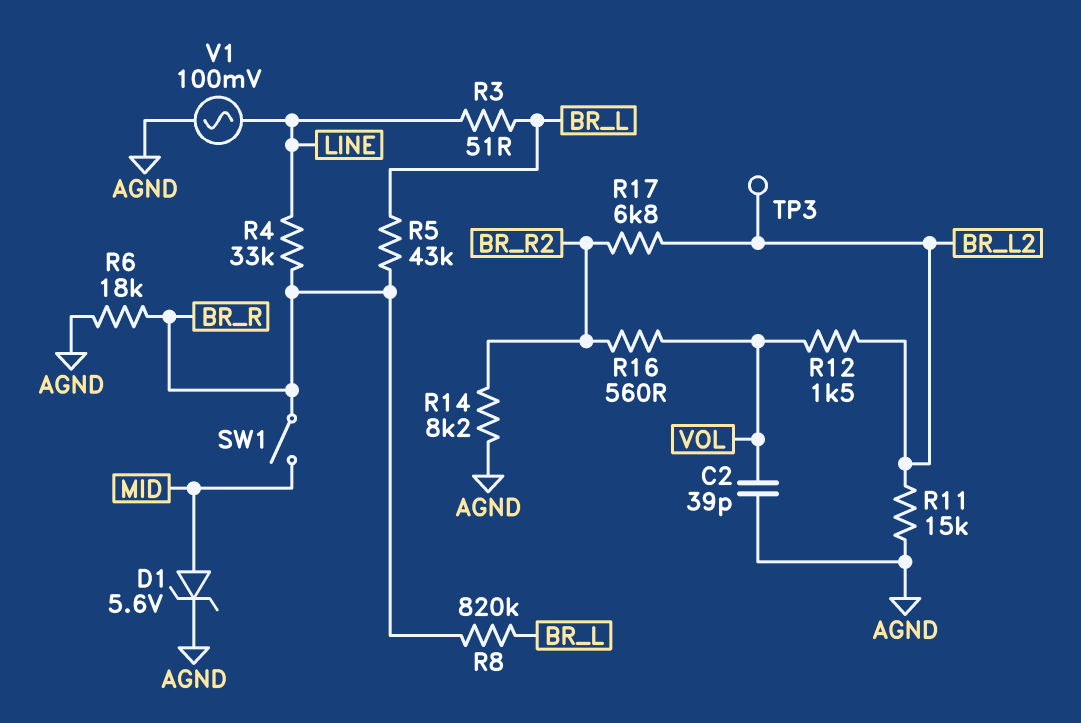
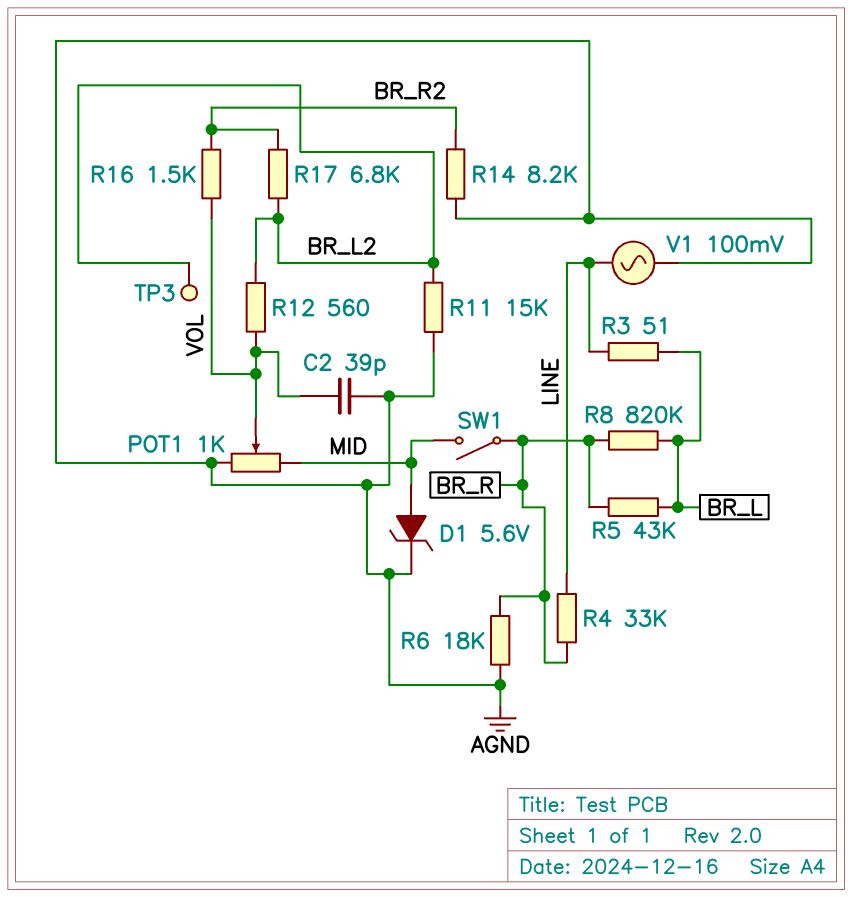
POT1: none -> 1k (AGND, MID, wiper VOL)
R12: 1.5k (BR_L2, VOL) -> 560 (BR_L2, VOL)
R16: 560 (BR_R2, VOL) -> 1.5k (BR_R2, VOL)

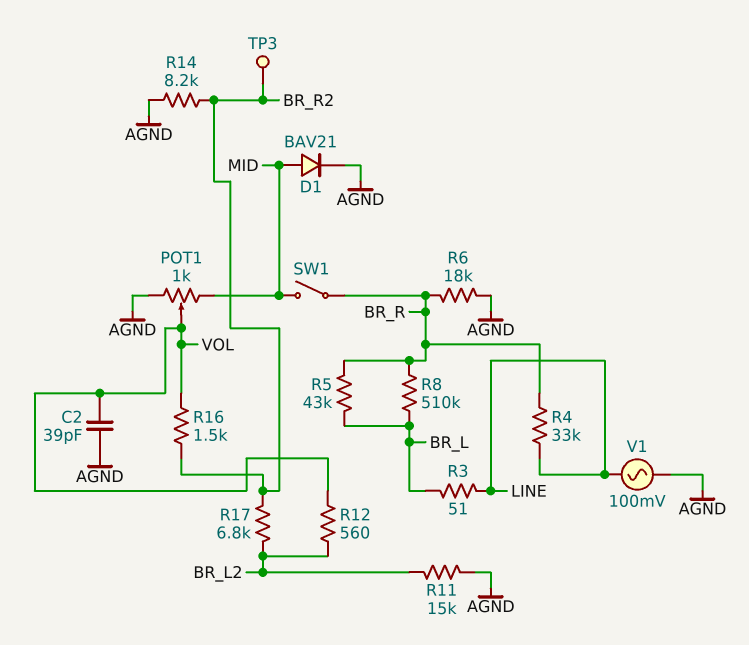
D1: zener 5.6V (A MID, K AGND) -> diode BAV21 (A MID, K AGND)
R8: 820k (BR_L, BR_R) -> 510k (BR_L, BR_R)
TP3: test point (BR_L2) -> test point (BR_R2)

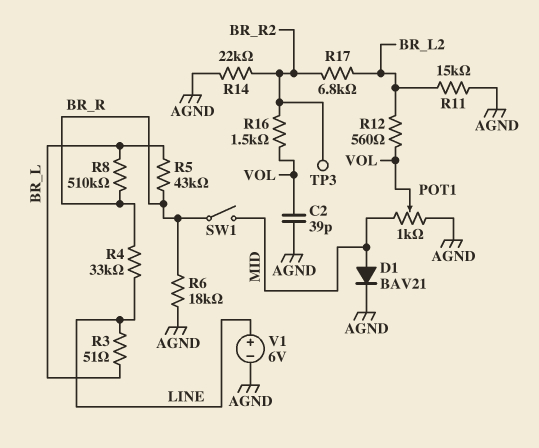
R14: 8.2k (AGND, BR_R2) -> 22k (AGND, BR_R2)
V1: AC 100mV (AGND, LINE) -> 6V (plus LINE, minus AGND)

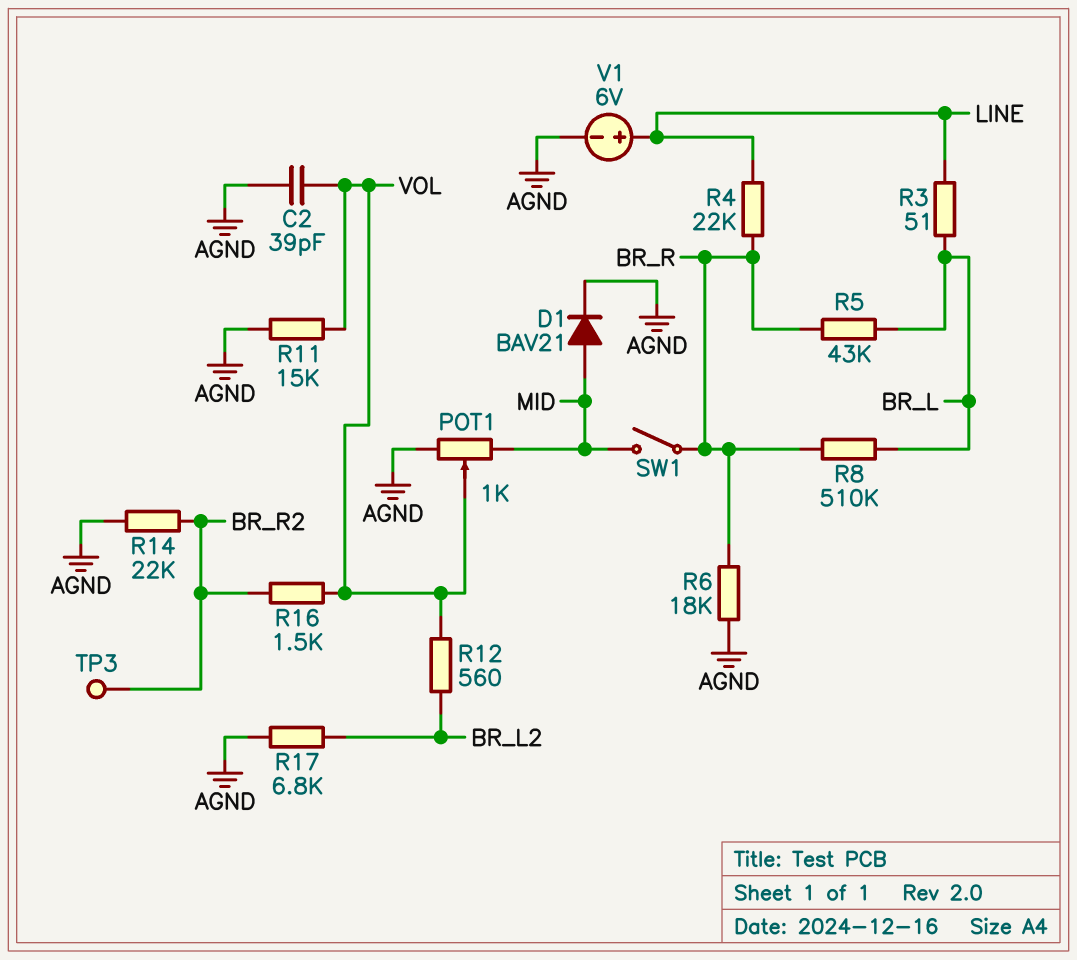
R4: 33k (BR_R, LINE) -> 22k (BR_R, LINE)
R11: 15k (AGND, BR_L2) -> 15k (AGND, VOL)
R17: 6.8k (BR_L2, BR_R2) -> 6.8k (AGND, BR_L2)

